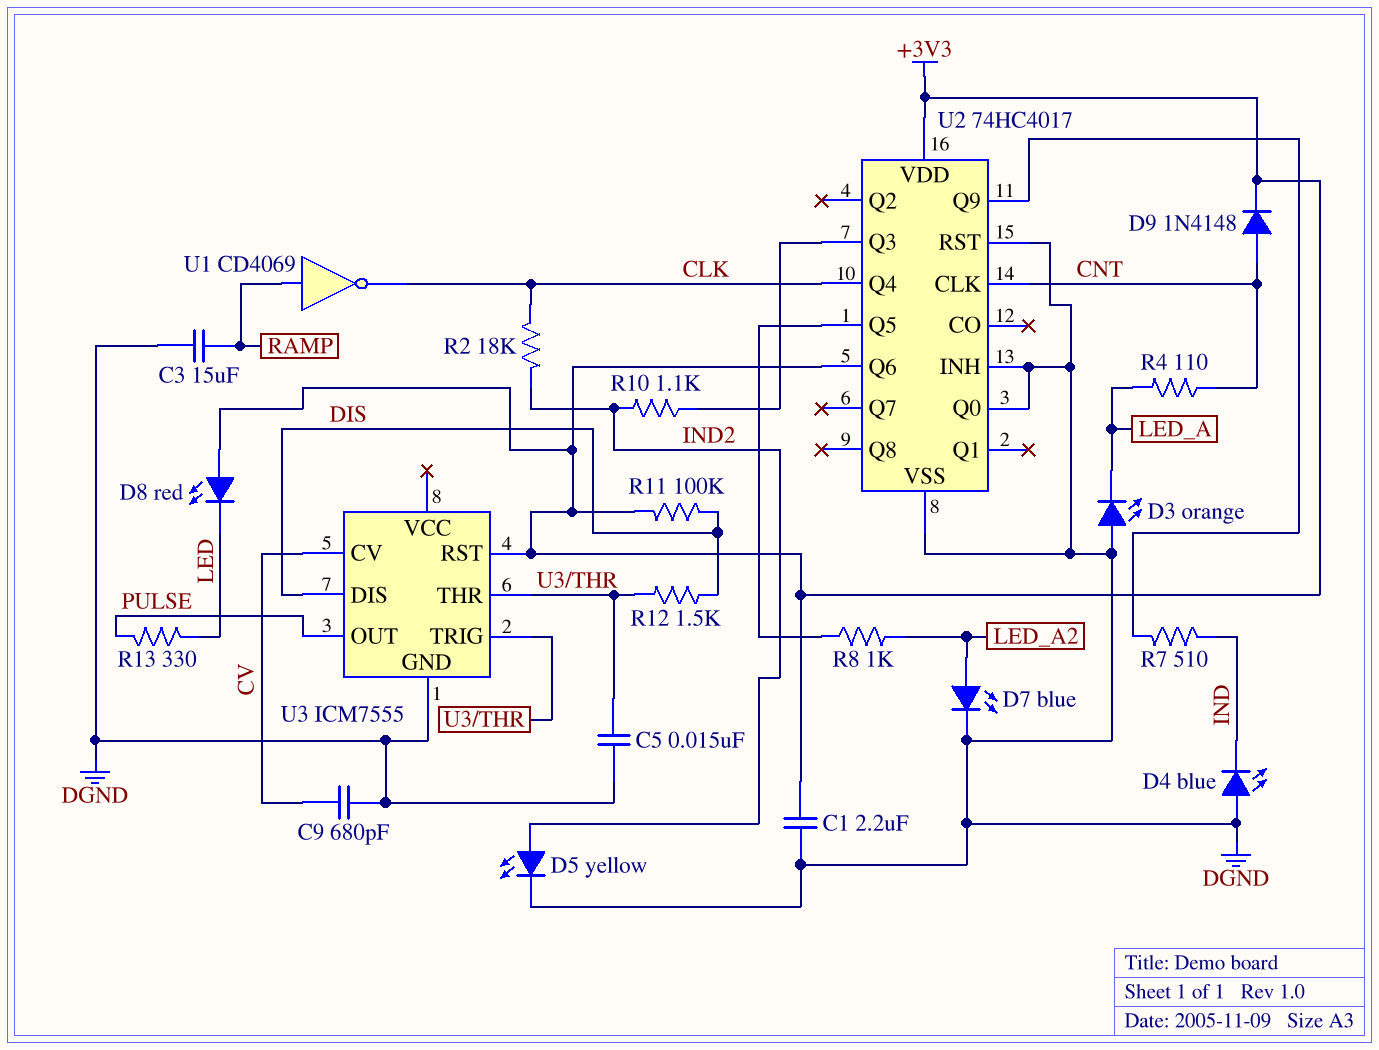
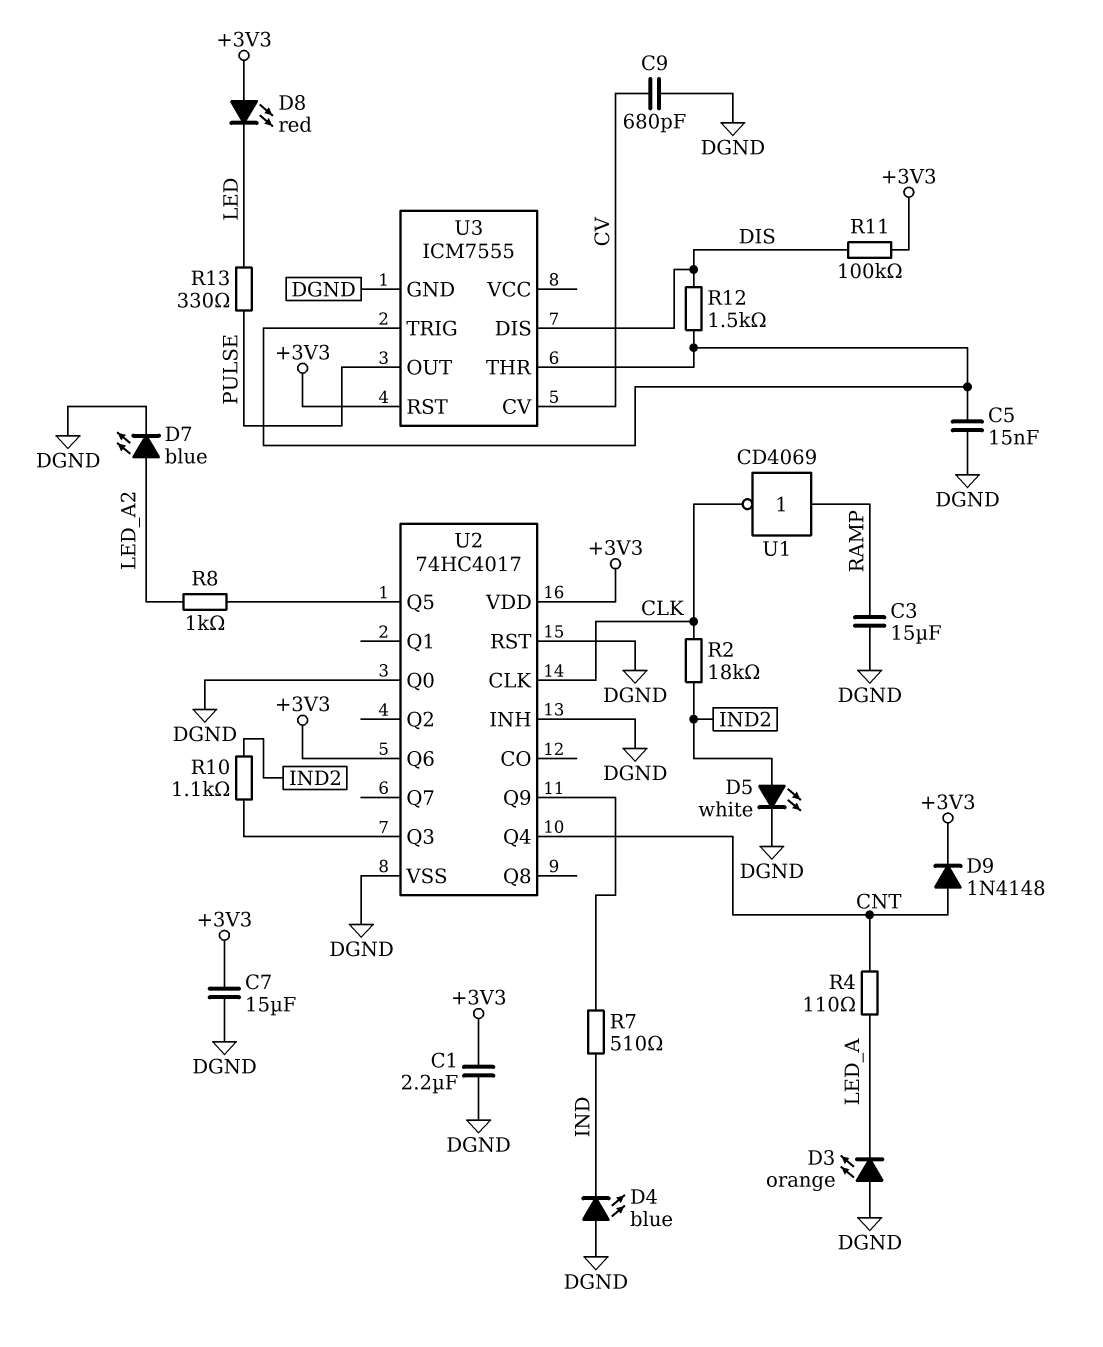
C7: none -> 15uF (+3V3, DGND)
D5: LED yellow (A IND2, K DGND) -> LED white (A IND2, K DGND)
U2 pin CLK: CNT -> CLK
U2 pin Q4: CLK -> CNT

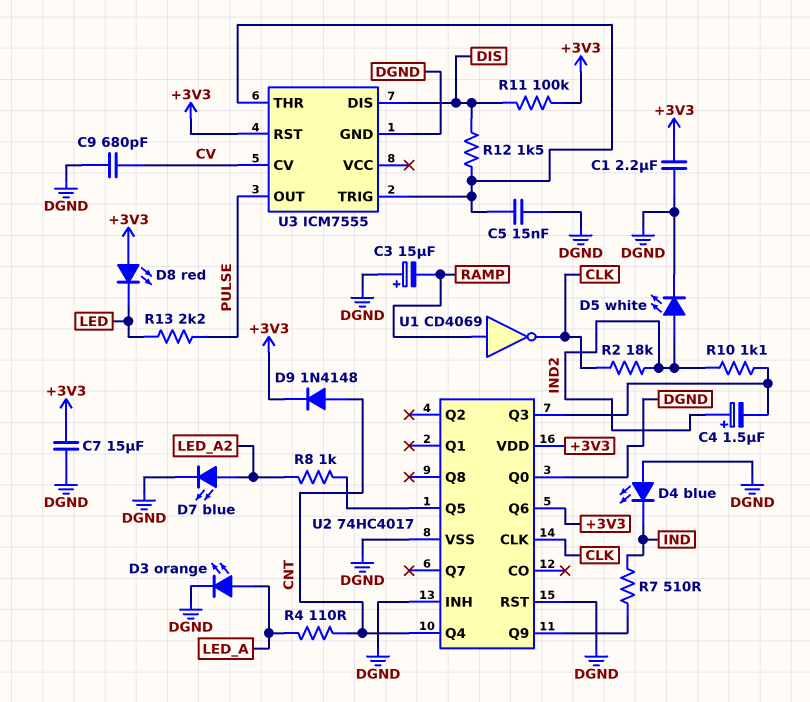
C3: 15uF (DGND, RAMP) -> 15uF (plus DGND, minus RAMP)
C4: none -> 1.5uF (plus IND2, minus U2/Q3)
D3: LED orange (A DGND, K LED_A) -> LED orange (A LED_A, K DGND)
R13: 330 (LED, PULSE) -> 2.2k (LED, PULSE)

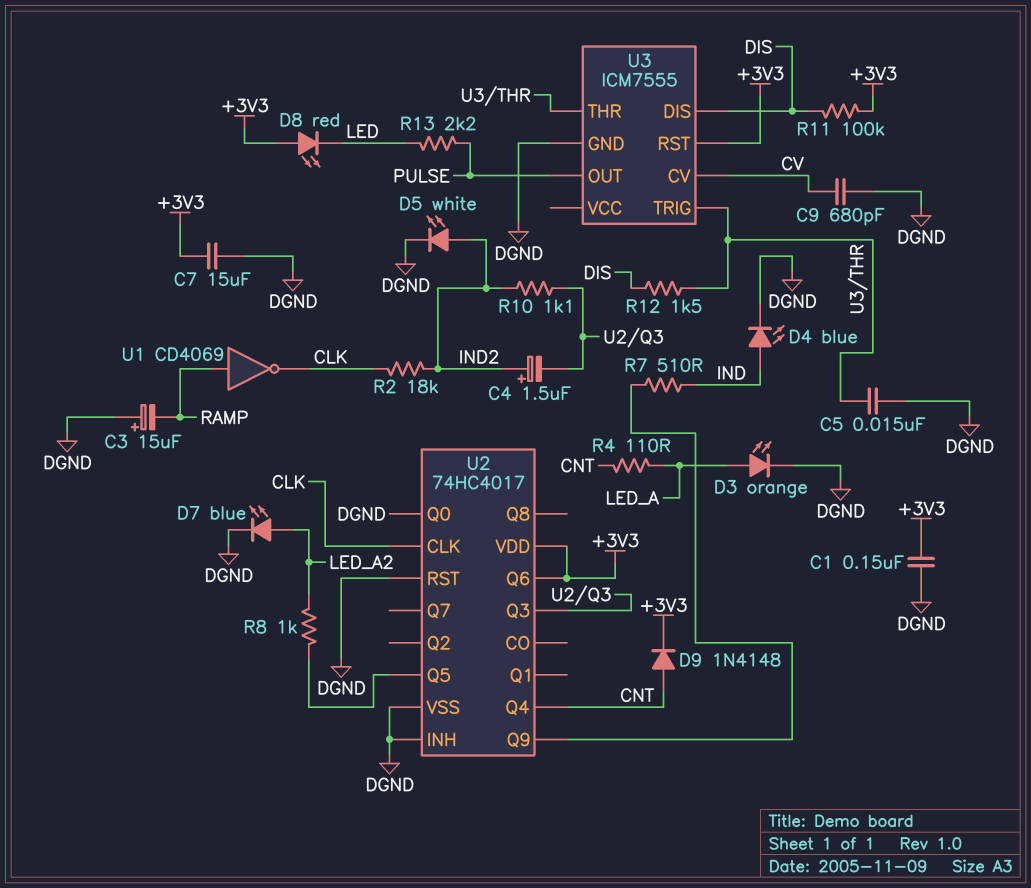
C1: 2.2uF (+3V3, DGND) -> 150nF (+3V3, DGND)
D4: LED blue (A DGND, K IND) -> LED blue (A IND, K DGND)

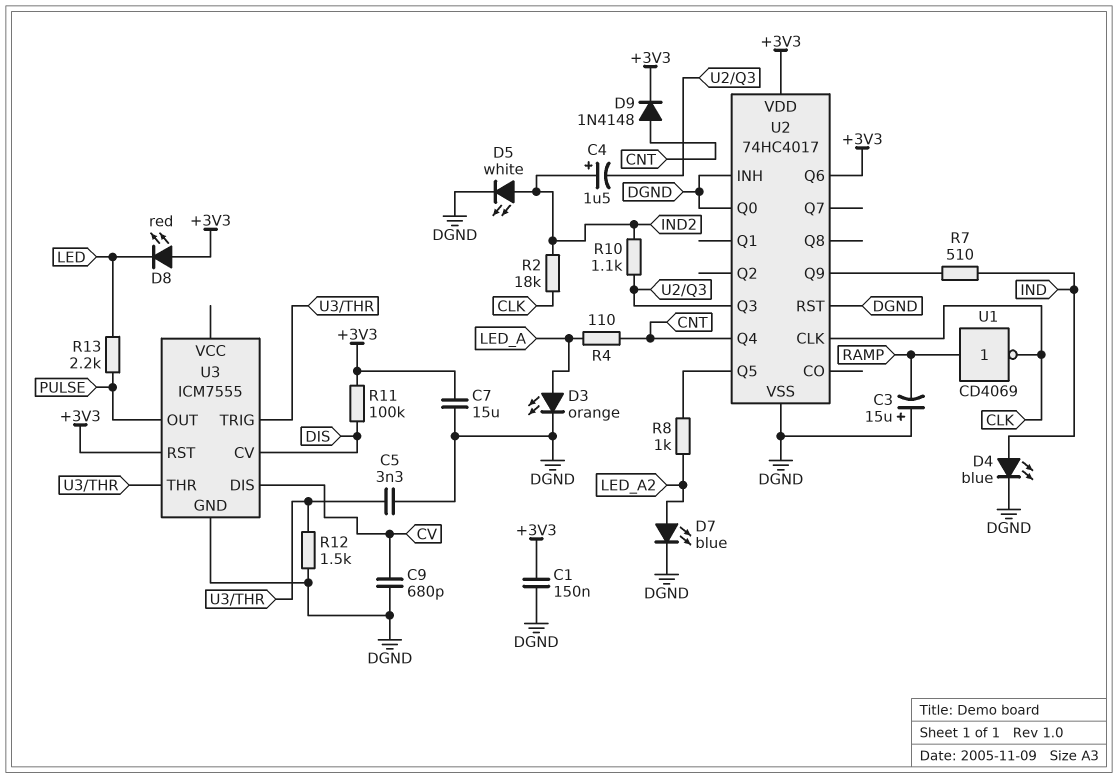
C5: 15nF (DGND, U3/THR) -> 3.3nF (DGND, U3/THR)
R12: 1.5k (DIS, U3/THR) -> 1.5k (DGND, U3/THR)
U3 pin CV: CV -> DIS
U3 pin DIS: DIS -> CV

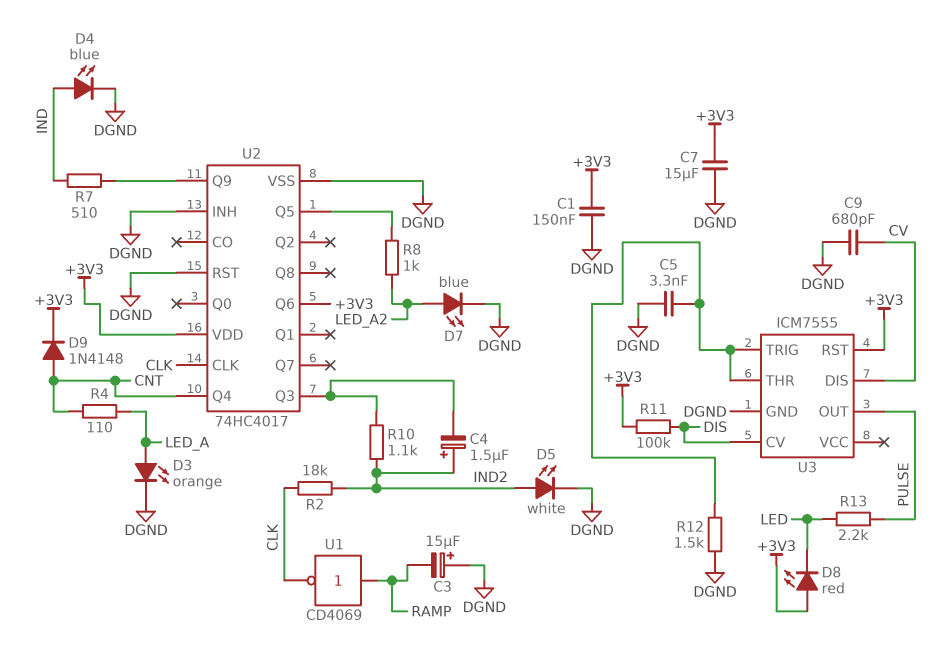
U2 pin Q0: DGND -> none

